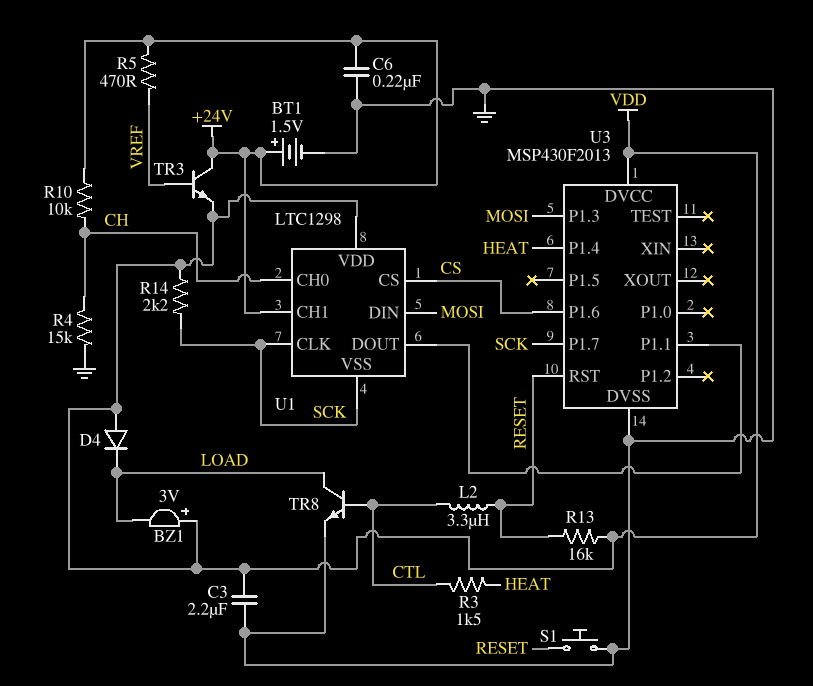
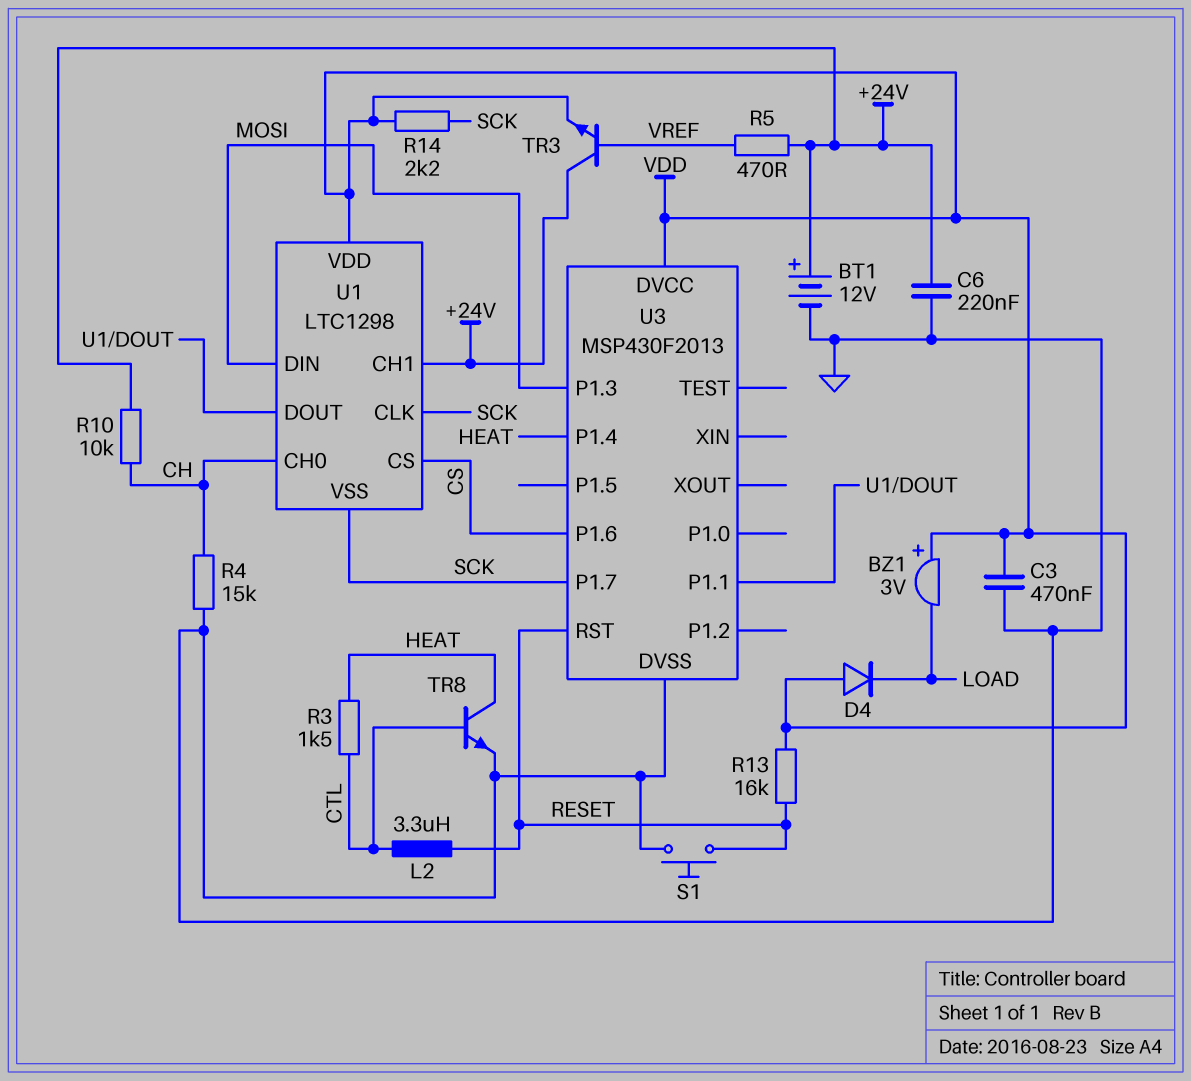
BT1: 1.5V (plus +24V, minus GND) -> 12V (plus +24V, minus GND)
C3: 2.2uF (GND, VDD) -> 470nF (GND, VDD)
TR8: NPN (B CTL, C LOAD, E GND) -> NPN (B CTL, C HEAT, E GND)

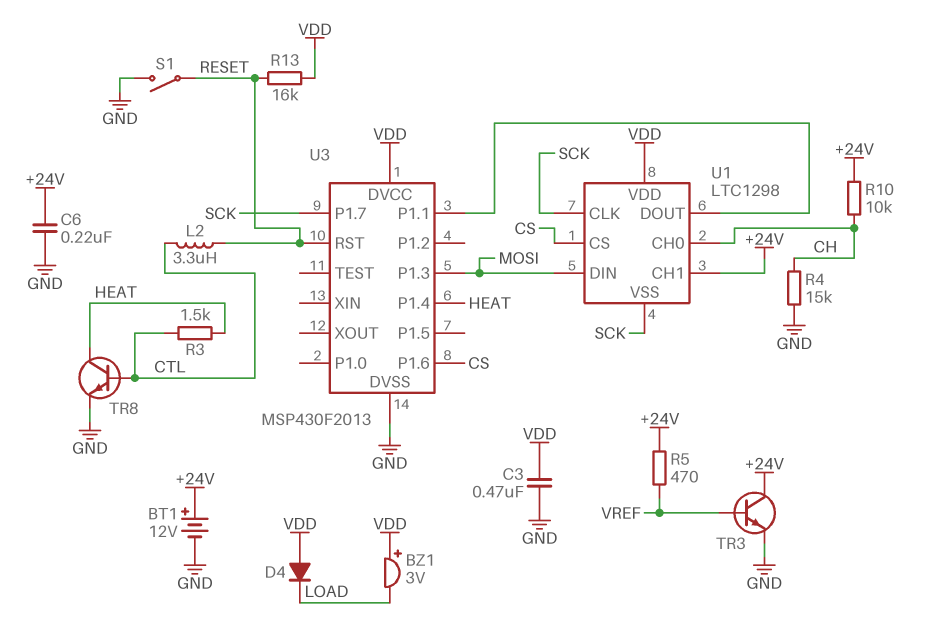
R14: 2.2k (SCK, VDD) -> none
S1: button (GND, RESET) -> switch (GND, RESET)
TR3: NPN (B VREF, C +24V, E VDD) -> NPN (B VREF, C +24V, E GND)

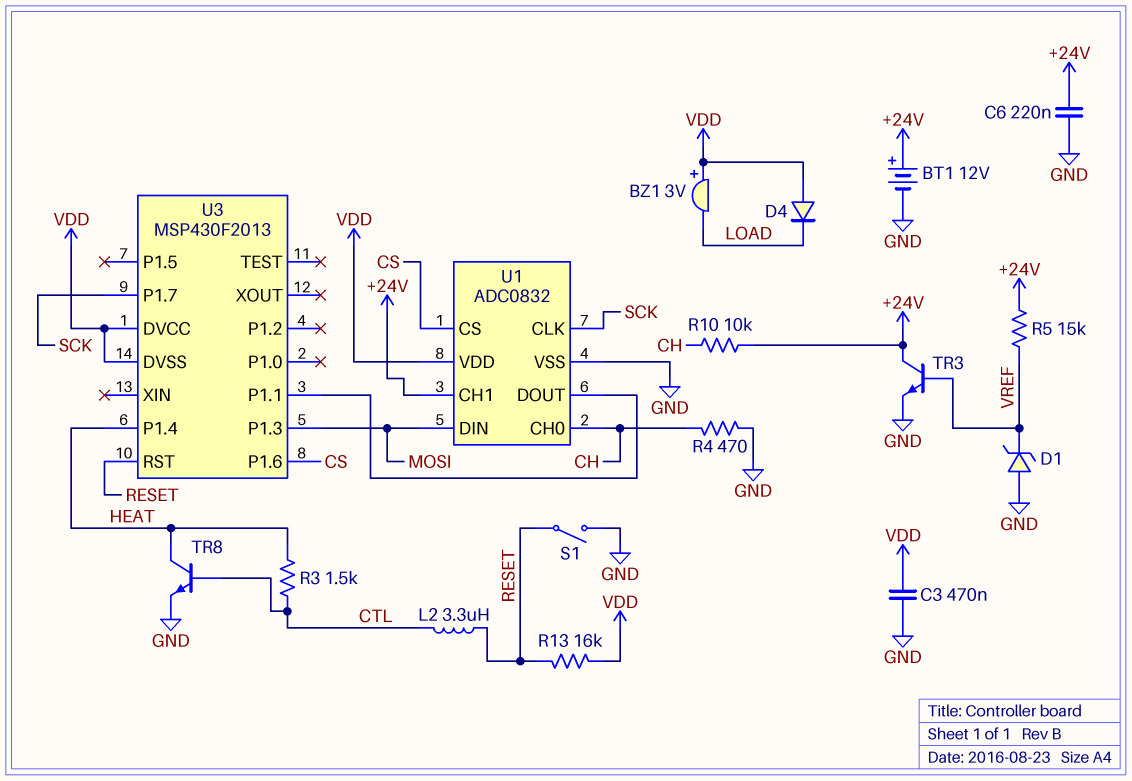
D1: none -> zener (A GND, K VREF)
R4: 15k (CH, GND) -> 470 (CH, GND)
R5: 470 (+24V, VREF) -> 15k (+24V, VREF)
U1: LTC1298 -> ADC0832
U1 pin VSS: SCK -> GND
U3 pin DVSS: GND -> VDD

